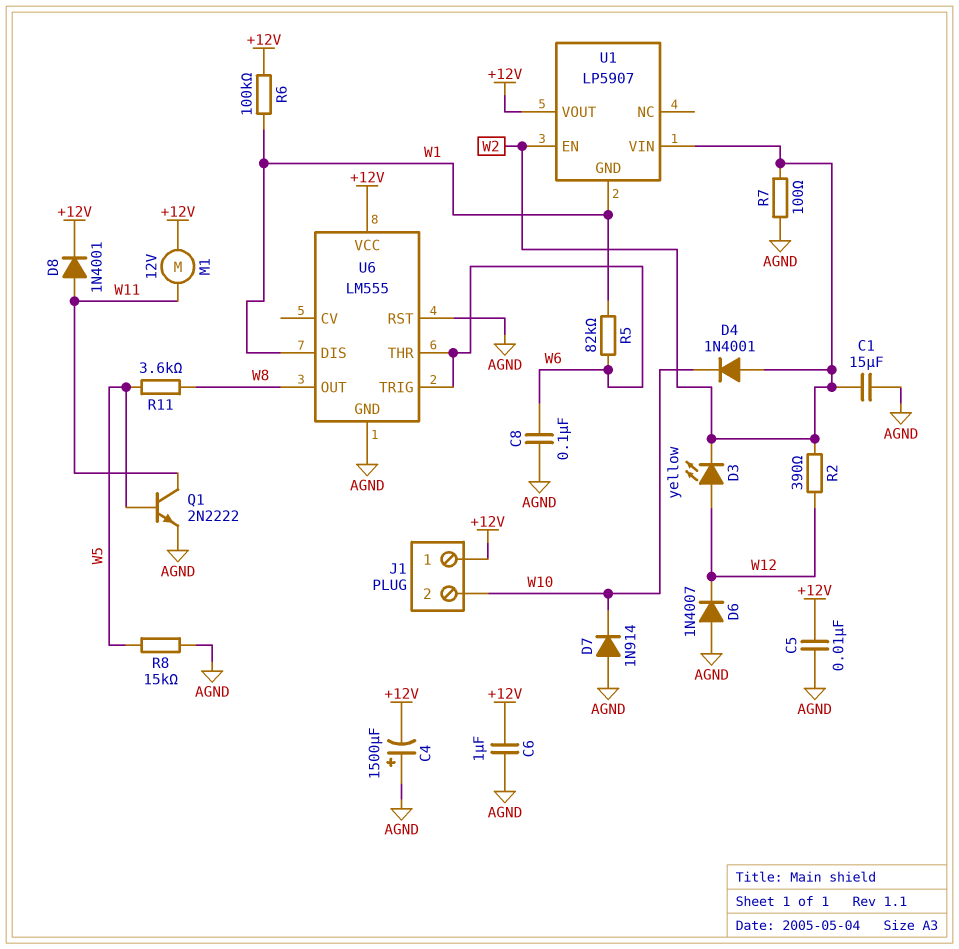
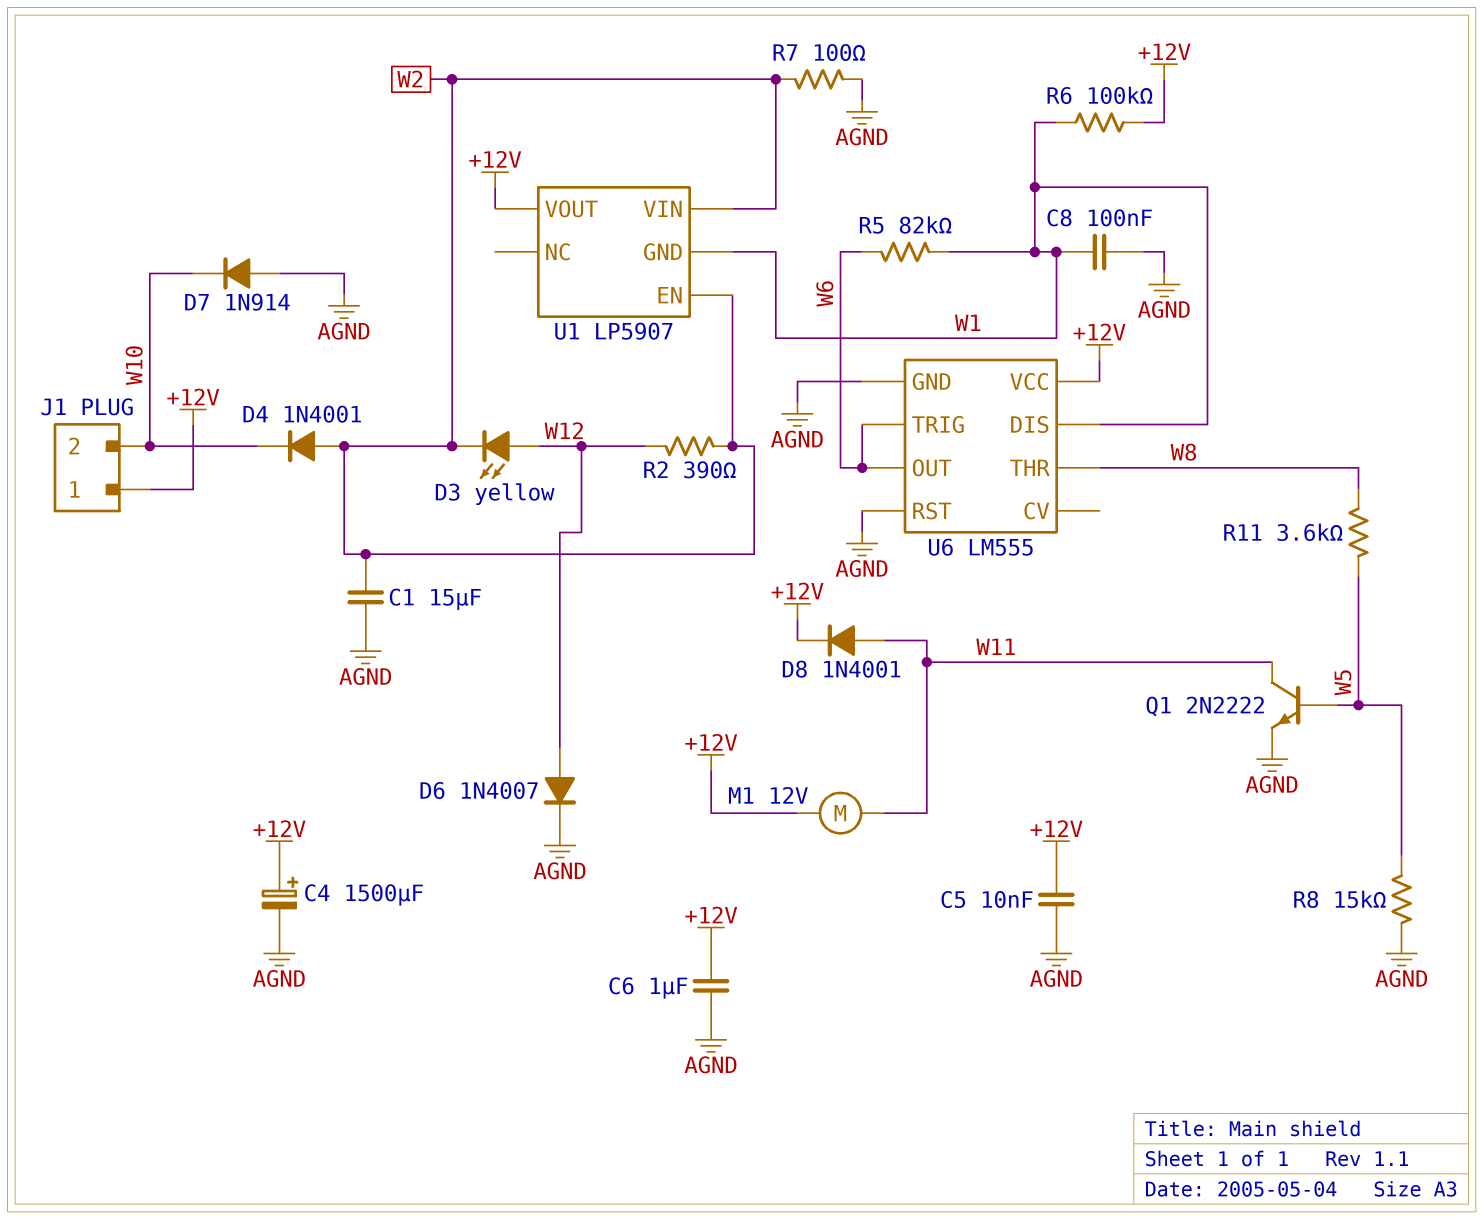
C4: 1500uF (plus AGND, minus +12V) -> 1500uF (plus +12V, minus AGND)
C8: 100nF (AGND, W6) -> 100nF (AGND, W1)
D6: diode 1N4007 (A AGND, K W12) -> diode 1N4007 (A W12, K AGND)
U6 pin OUT: W8 -> W6
U6 pin THR: W6 -> W8

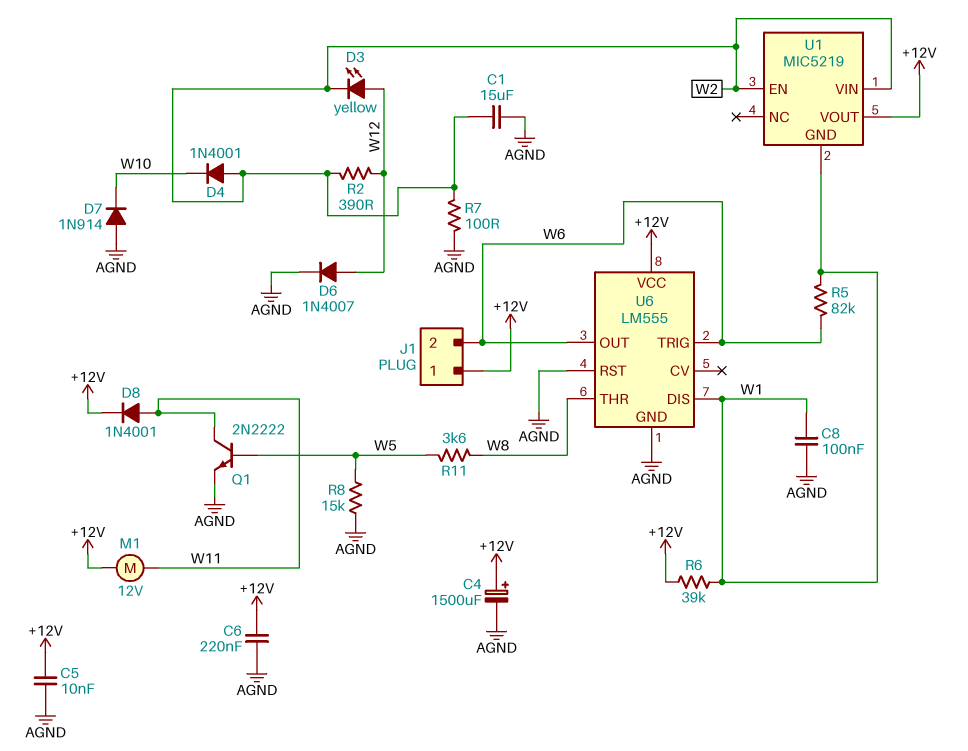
C6: 1uF (+12V, AGND) -> 220nF (+12V, AGND)
J1 pin 2: W10 -> W6
R6: 100k (+12V, W1) -> 39k (+12V, W1)
U1: LP5907 -> MIC5219

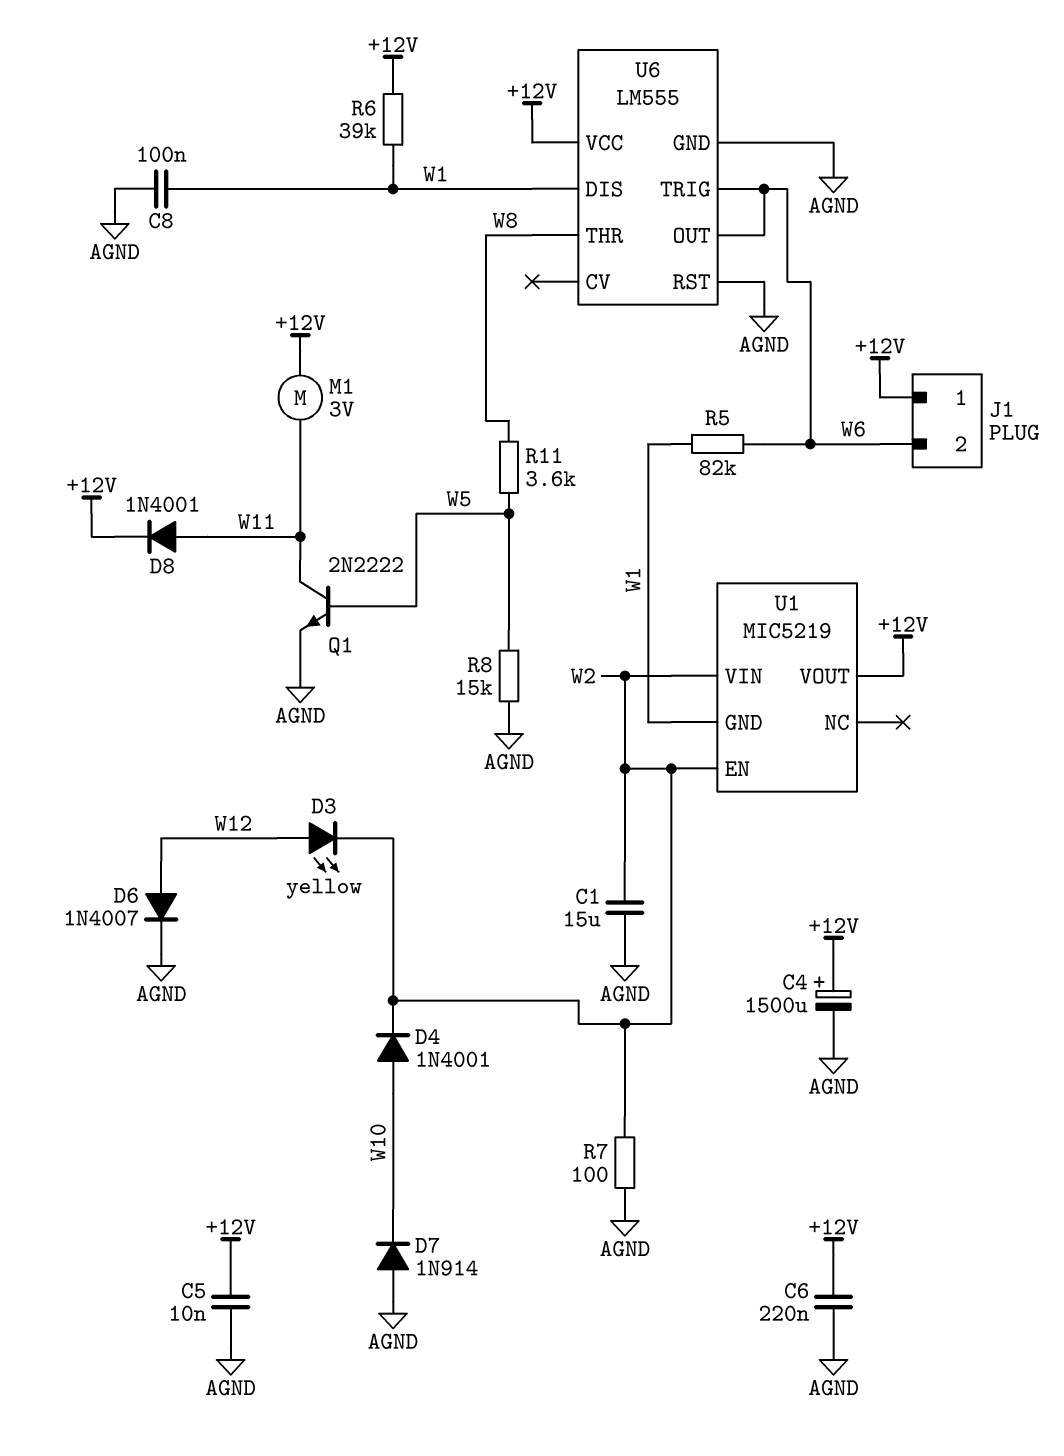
D4: diode 1N4001 (A W2, K W10) -> diode 1N4001 (A W10, K W2)
M1: motor 12V (+12V, W11) -> motor 3V (+12V, W11)
R2: 390 (W2, W12) -> none

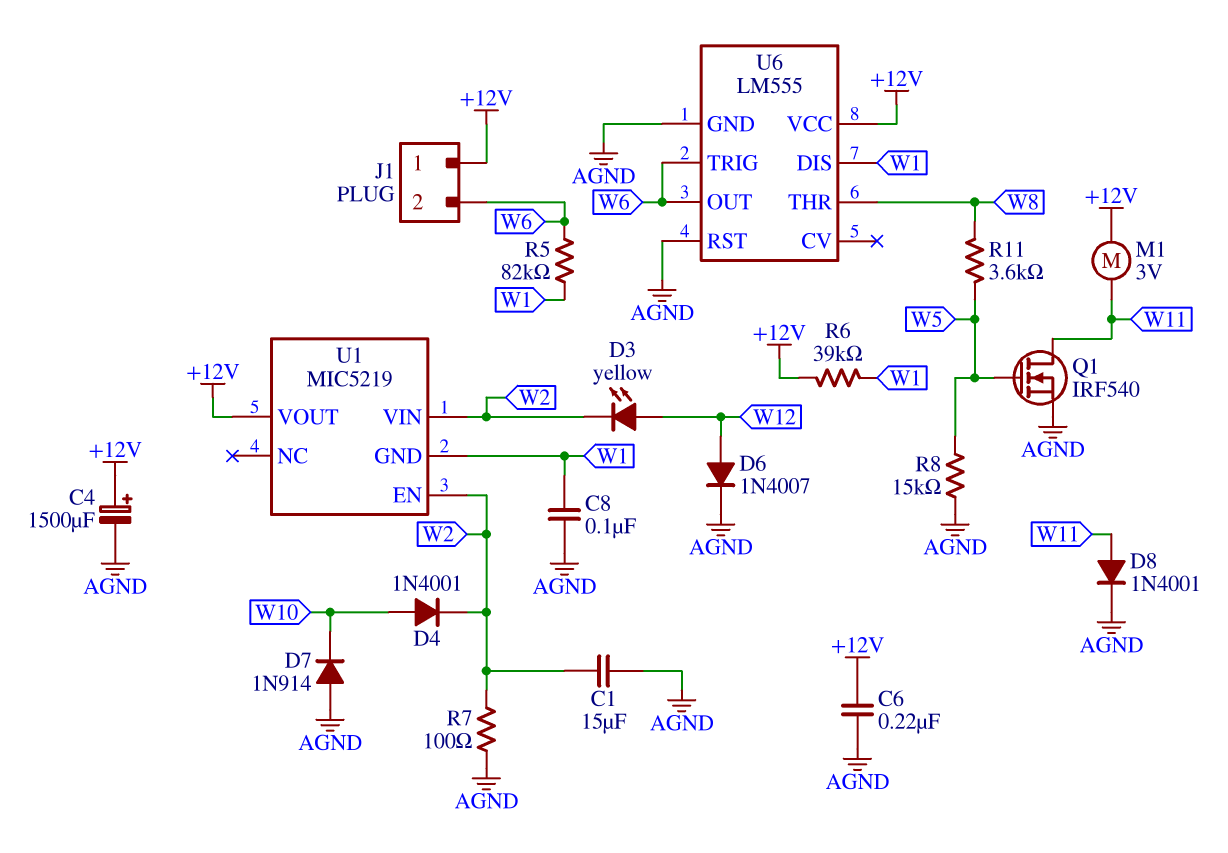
C5: 10nF (+12V, AGND) -> none
D8: diode 1N4001 (A W11, K +12V) -> diode 1N4001 (A W11, K AGND)
Q1: NPN 2N2222 (B W5, C W11, E AGND) -> NMOS IRF540 (G W5, D W11, S AGND)

